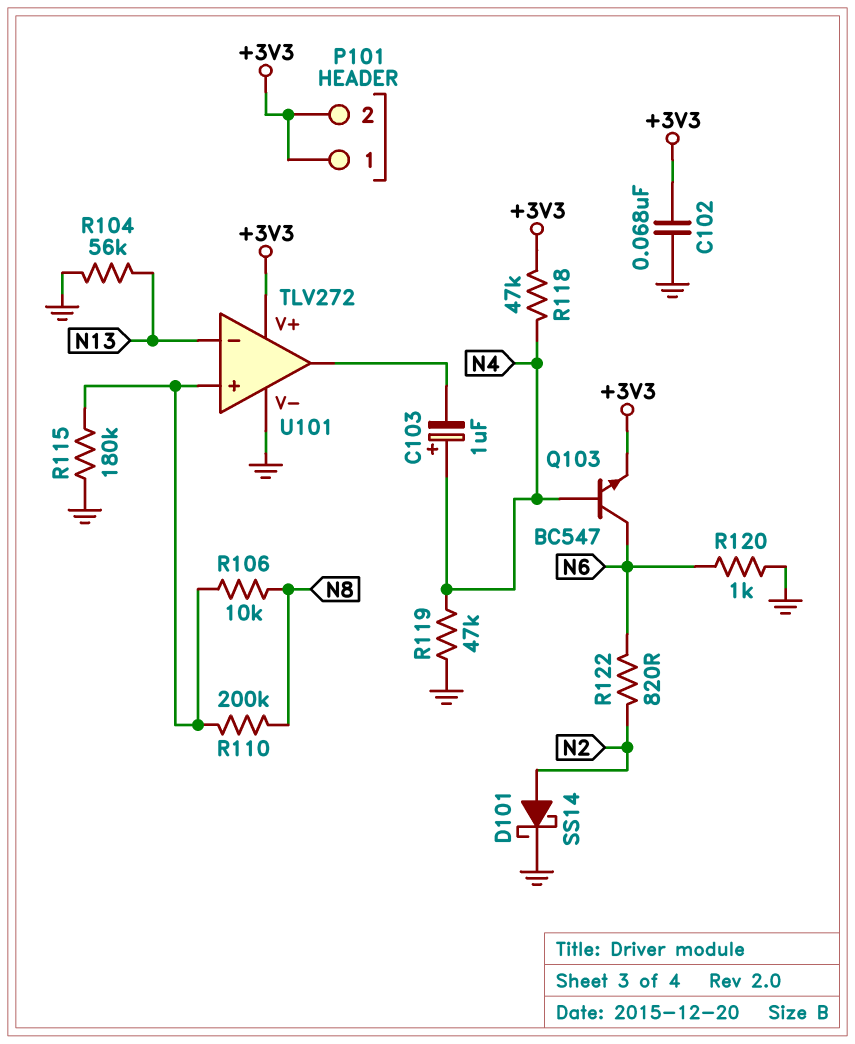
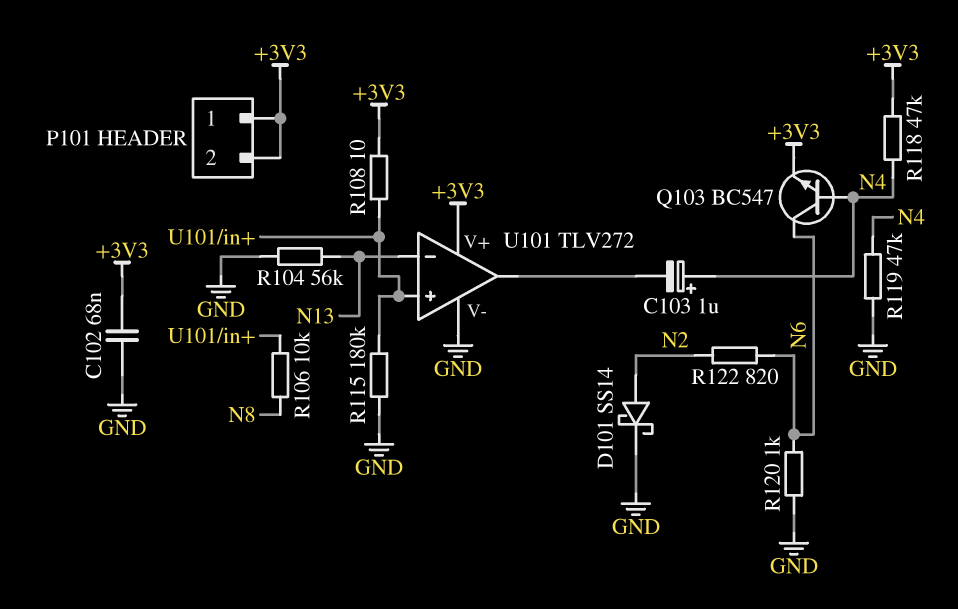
R108: none -> 10 (+3V3, U101/in+)
R110: 200k (N8, U101/in+) -> none

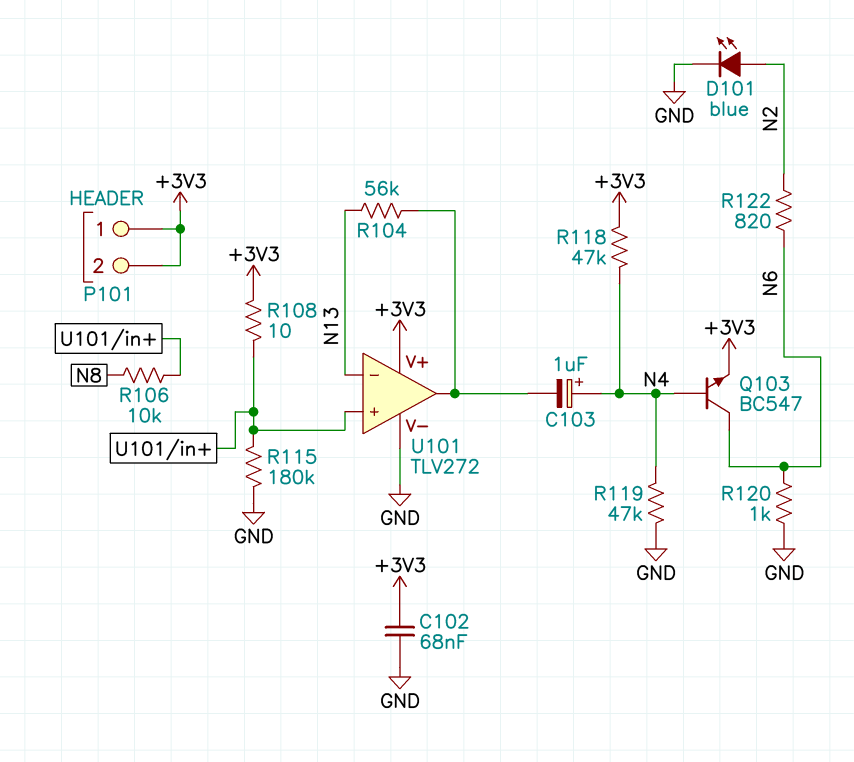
D101: schottky SS14 (A N2, K GND) -> LED blue (A N2, K GND)
R104: 56k (GND, N13) -> 56k (N13, U101/out)

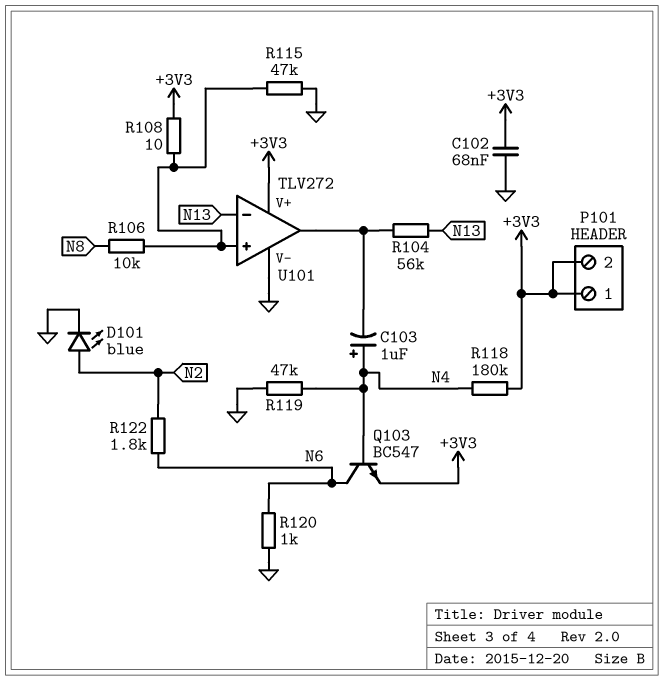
R115: 180k (GND, U101/in+) -> 47k (GND, U101/in+)
R118: 47k (+3V3, N4) -> 180k (+3V3, N4)
R122: 820 (N2, N6) -> 1.8k (N2, N6)

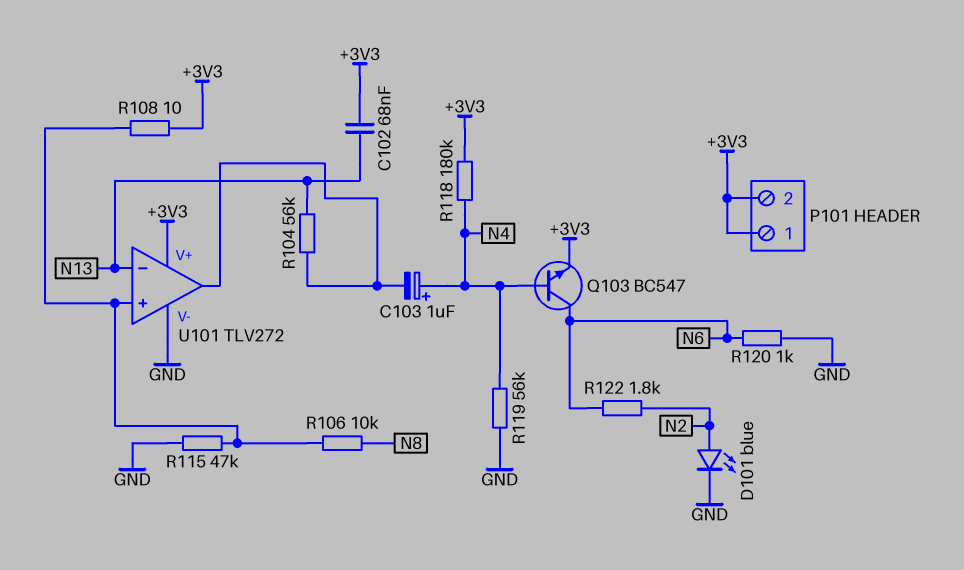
C102: 68nF (+3V3, GND) -> 68nF (+3V3, N13)
R119: 47k (GND, N4) -> 56k (GND, N4)

